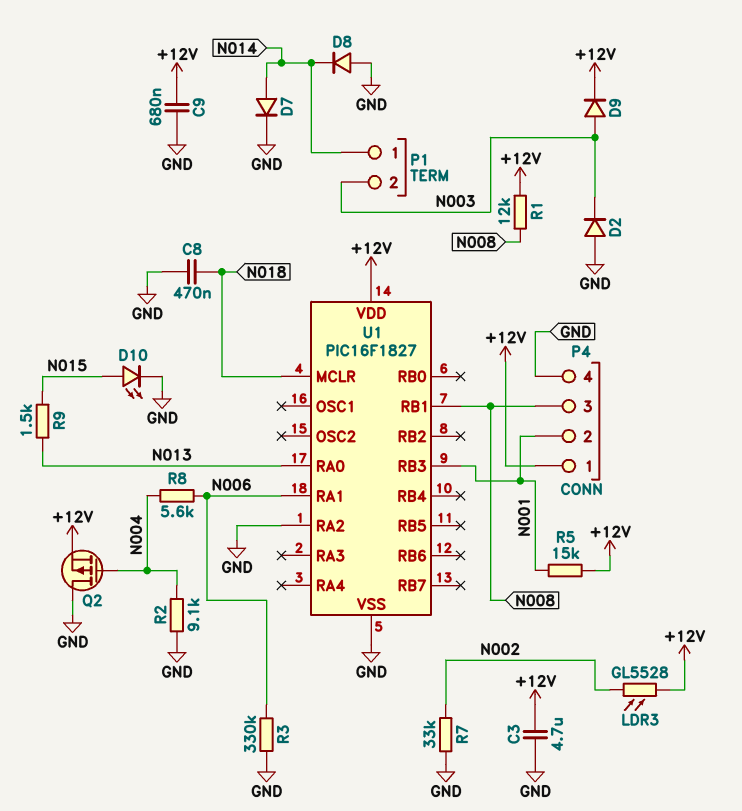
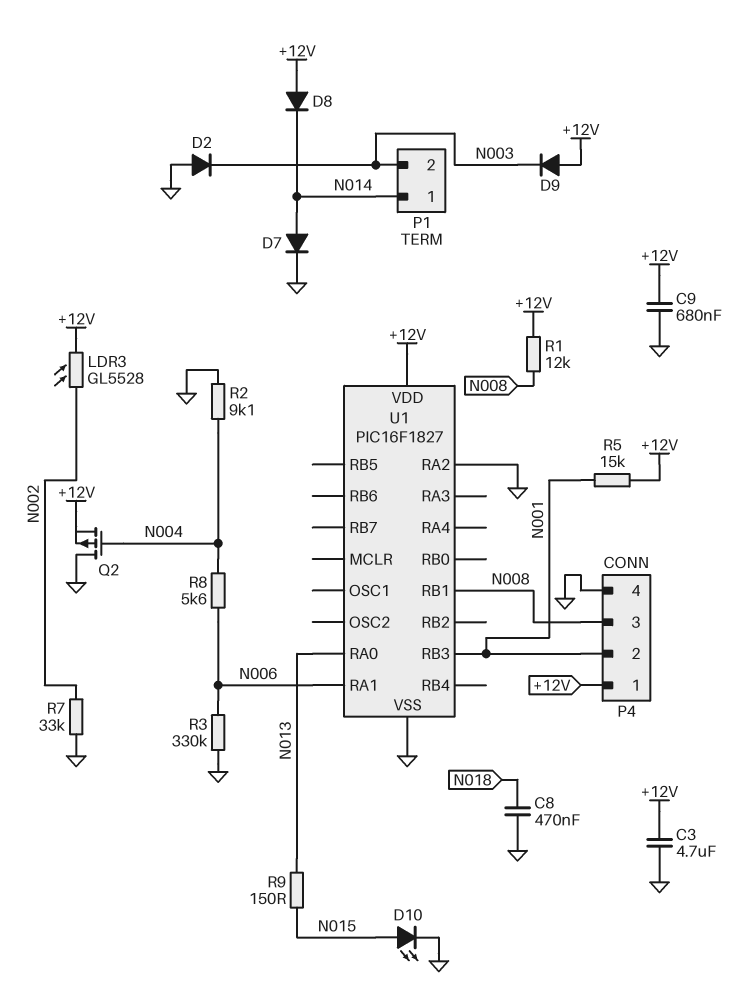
D8: diode (A GND, K N014) -> diode (A +12V, K N014)
D9: diode (A N003, K +12V) -> diode (A +12V, K N003)
R9: 1.5k (N013, N015) -> 150 (N013, N015)
U1 pin MCLR: N018 -> none

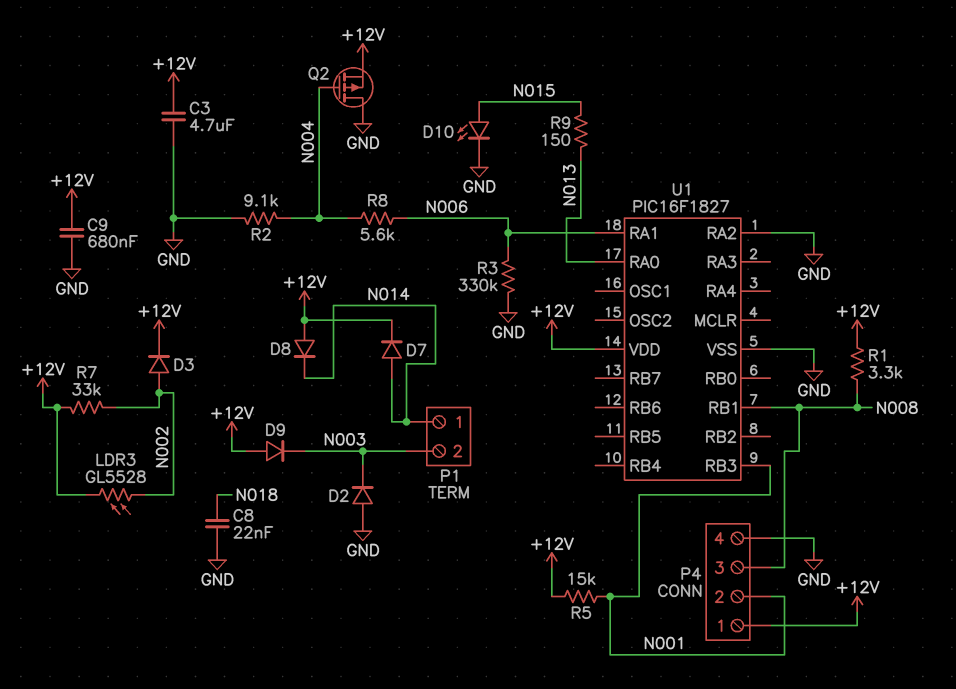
C8: 470nF (GND, N018) -> 22nF (GND, N018)
D3: none -> diode (A N002, K +12V)
D7: diode (A N014, K GND) -> diode (A N014, K +12V)
R1: 12k (+12V, N008) -> 3.3k (+12V, N008)
R7: 33k (GND, N002) -> 33k (+12V, N002)

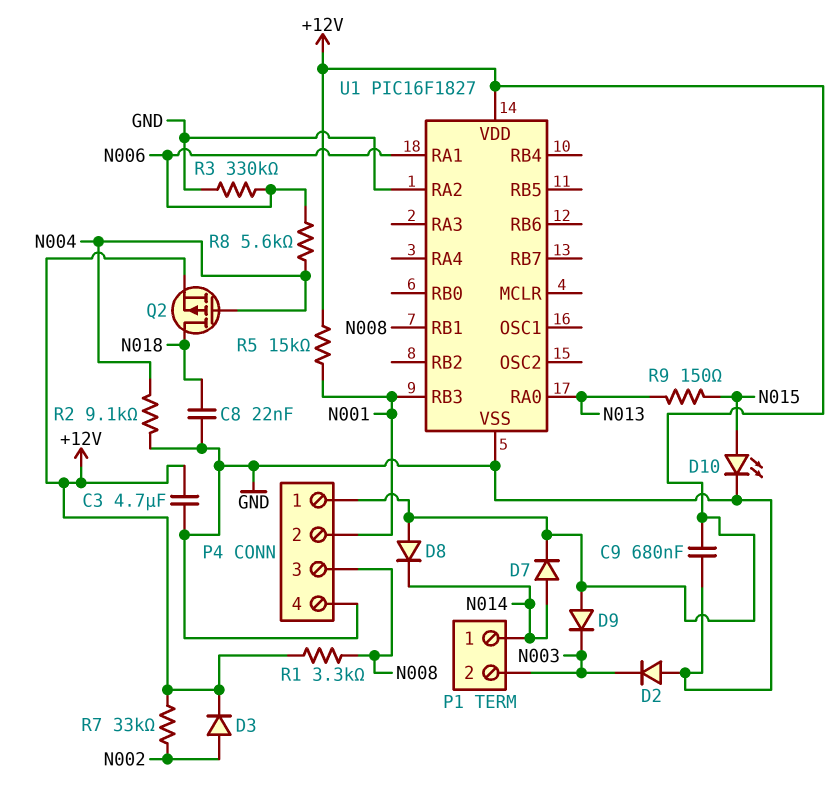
LDR3: GL5528 (+12V, N002) -> none
Q2: PMOS (G N004, D GND, S +12V) -> PMOS (G N004, D N018, S +12V)

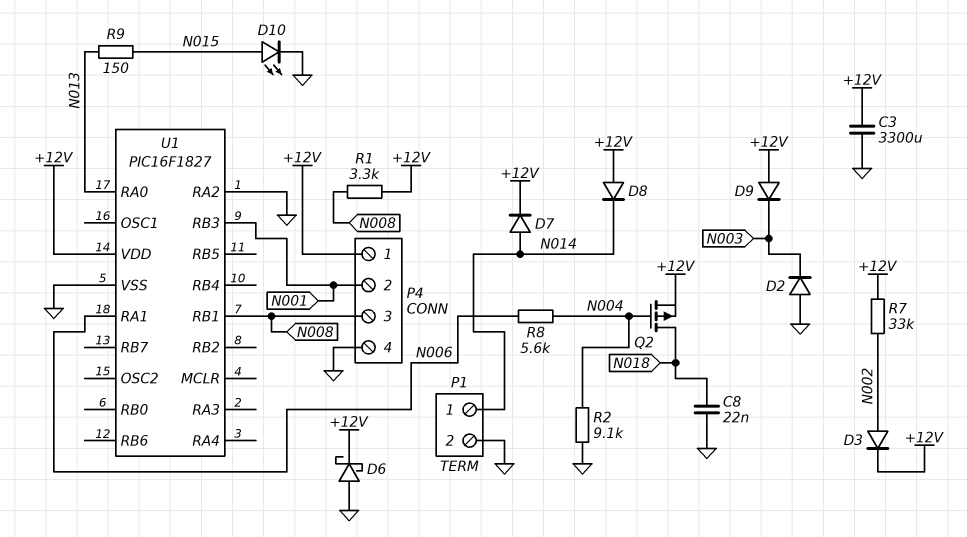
C3: 4.7uF (+12V, GND) -> 3300uF (+12V, GND)
C9: 680nF (+12V, GND) -> none
D6: none -> schottky (A GND, K +12V)
P1 pin 2: N003 -> GND
R3: 330k (GND, N006) -> none
R5: 15k (+12V, N001) -> none

